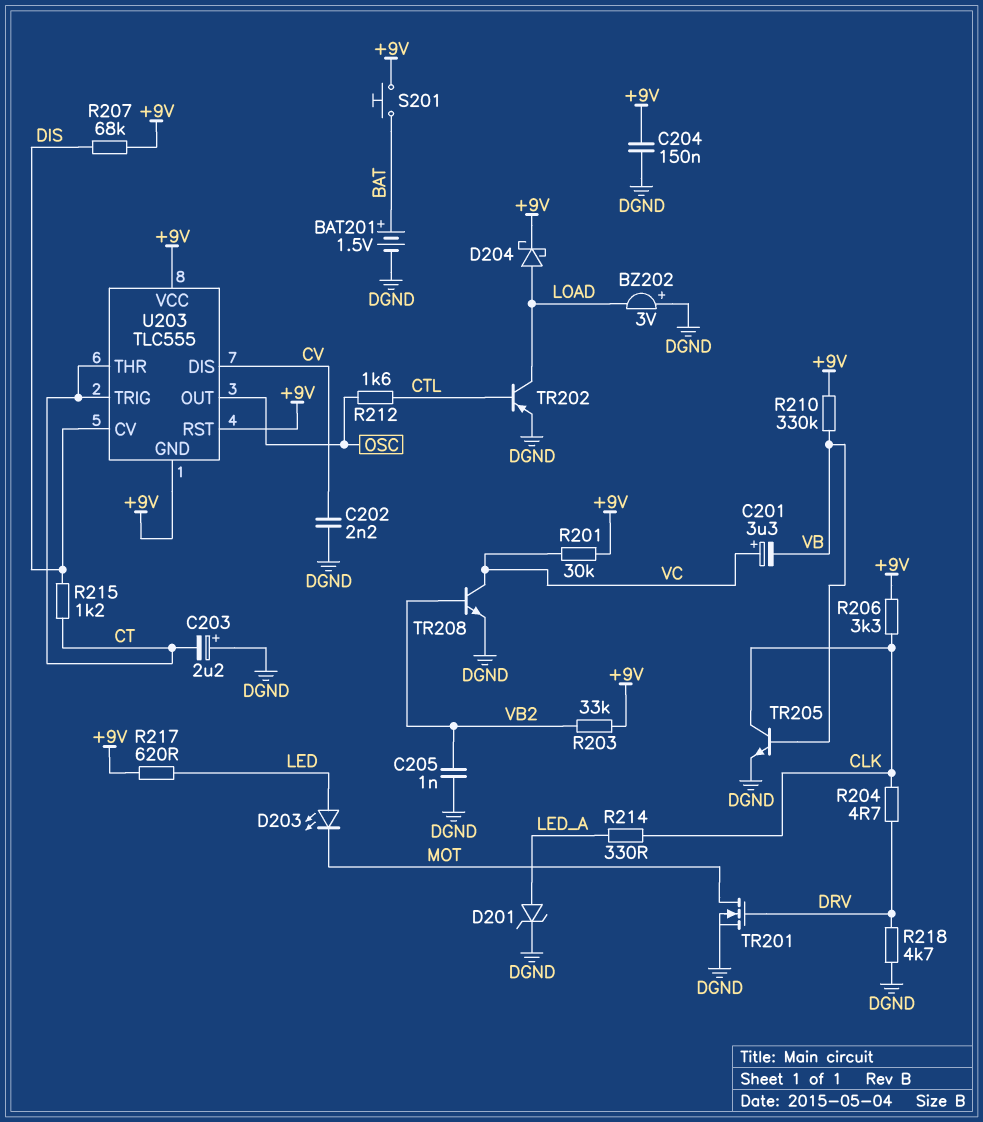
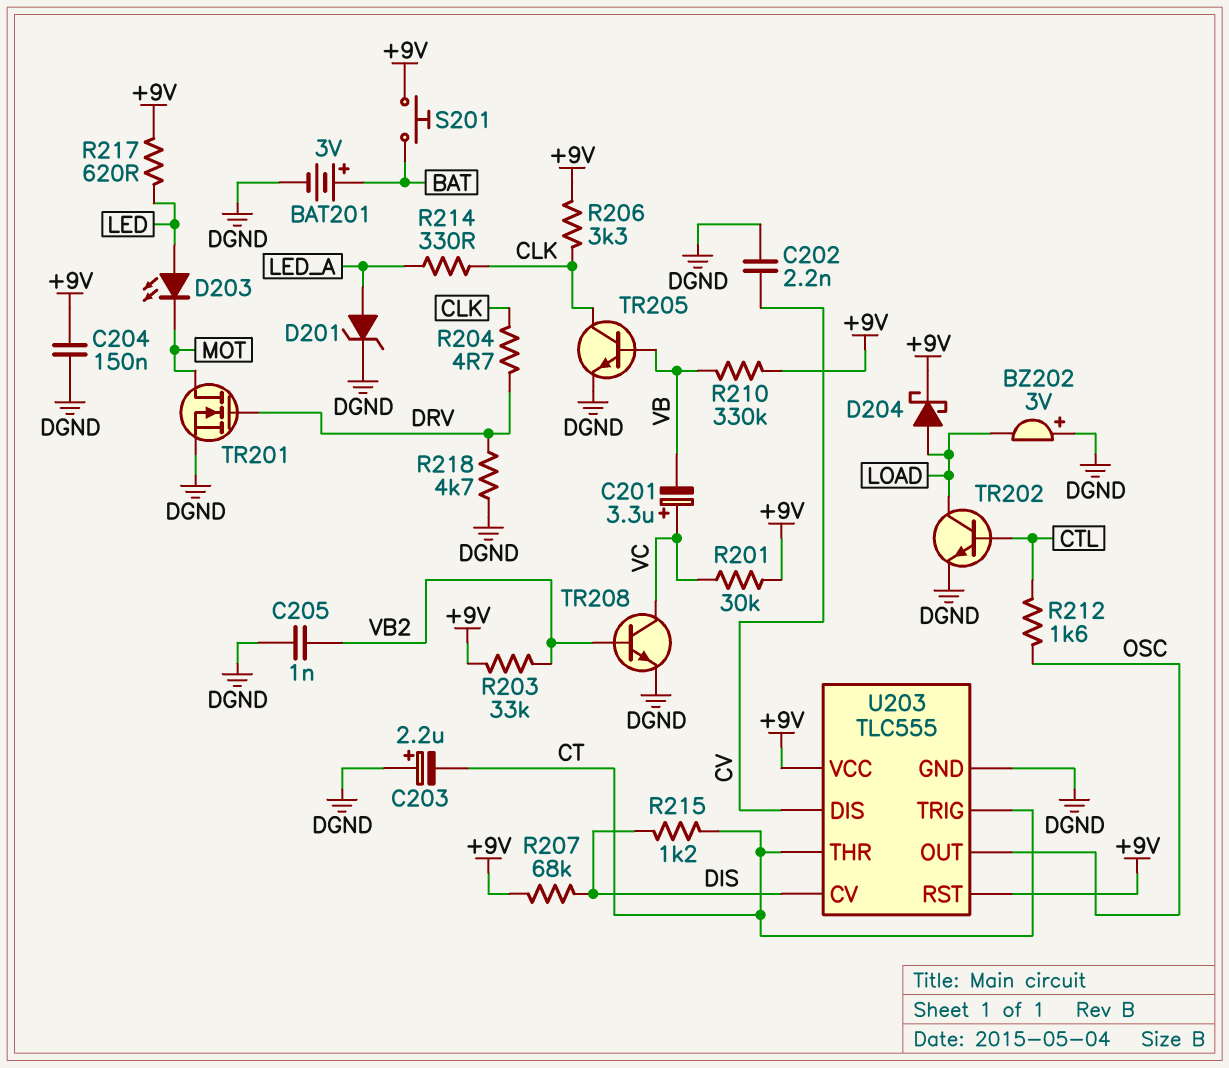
BAT201: 1.5V (plus BAT, minus DGND) -> 3V (plus BAT, minus DGND)
TR202: PNP (B CTL, C LOAD, E DGND) -> NPN (B CTL, C LOAD, E DGND)
U203 pin GND: +9V -> DGND

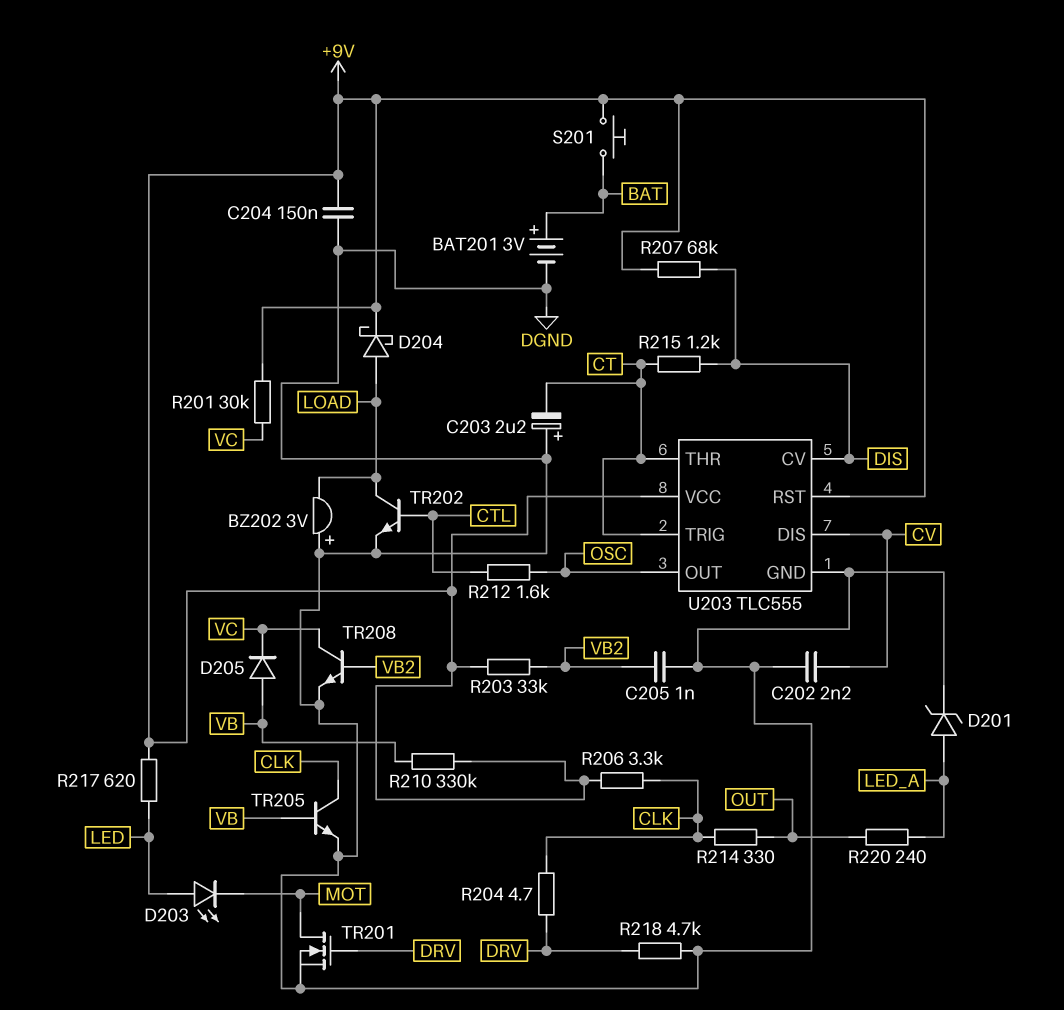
C201: 3.3uF (plus VC, minus VB) -> none
D205: none -> diode (A VB, K VC)
R214: 330 (CLK, LED_A) -> 330 (CLK, OUT)
R220: none -> 240 (LED_A, OUT)

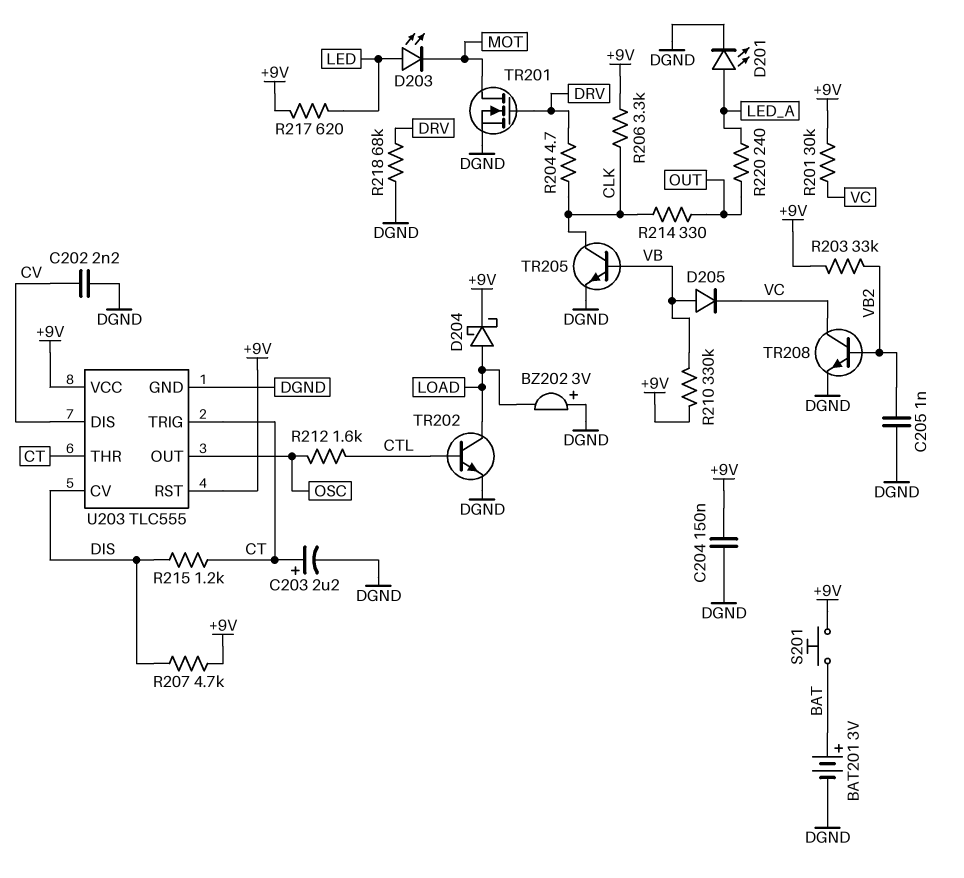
C203: 2.2uF (plus DGND, minus CT) -> 2.2uF (plus CT, minus DGND)
D201: zener (A LED_A, K DGND) -> LED (A LED_A, K DGND)
R207: 68k (+9V, DIS) -> 4.7k (+9V, DIS)
R218: 4.7k (DGND, DRV) -> 68k (DGND, DRV)

